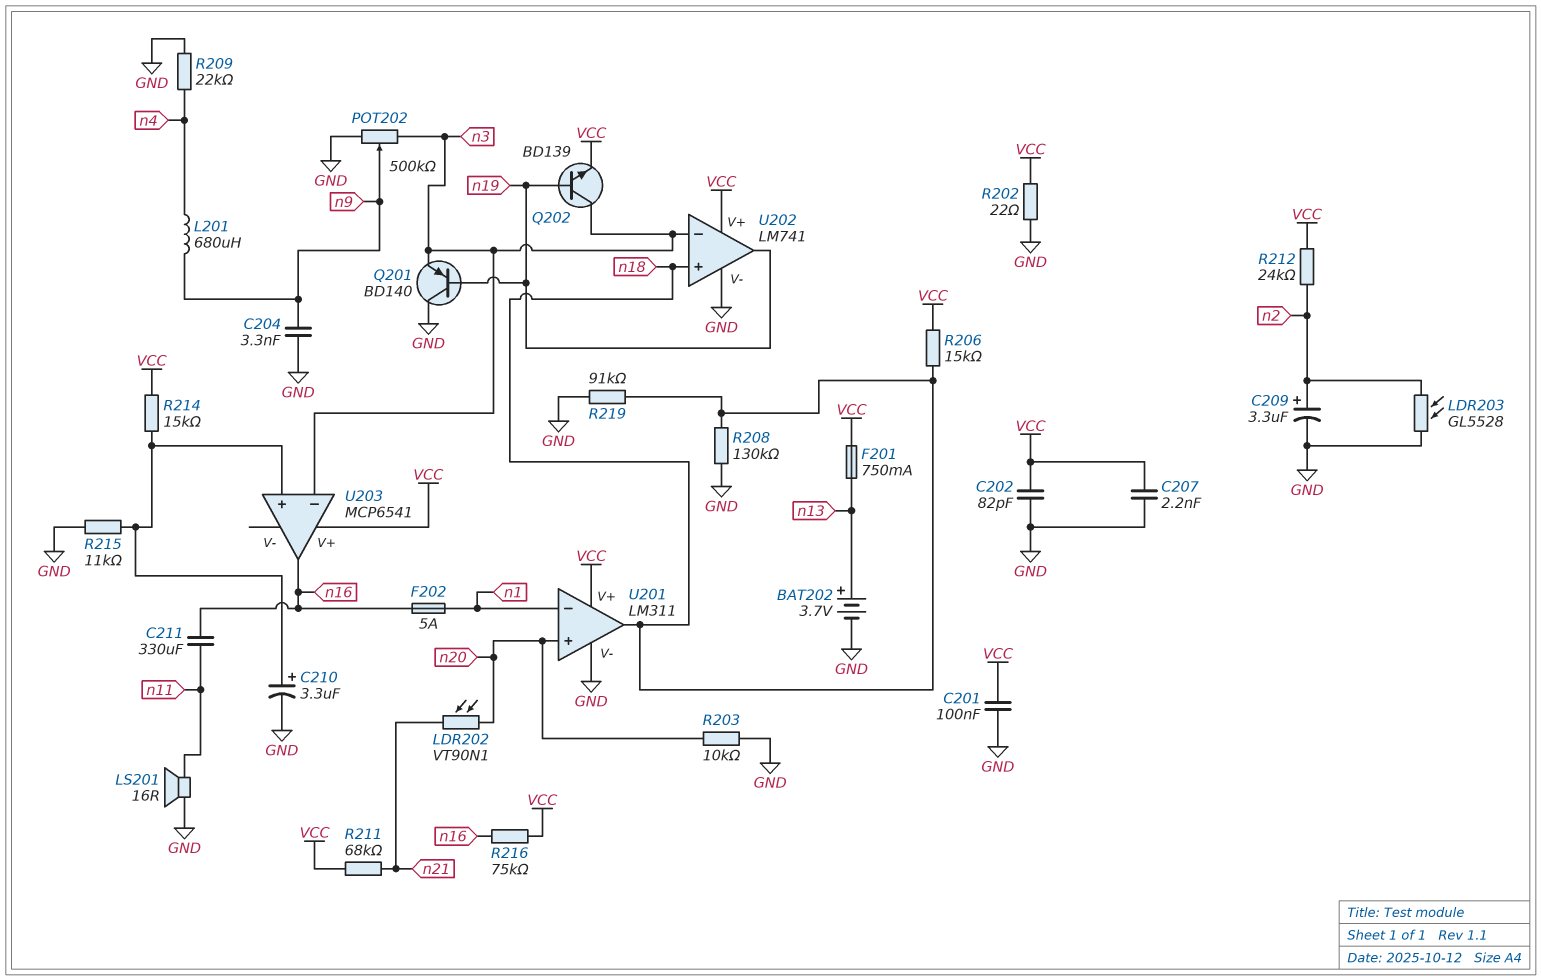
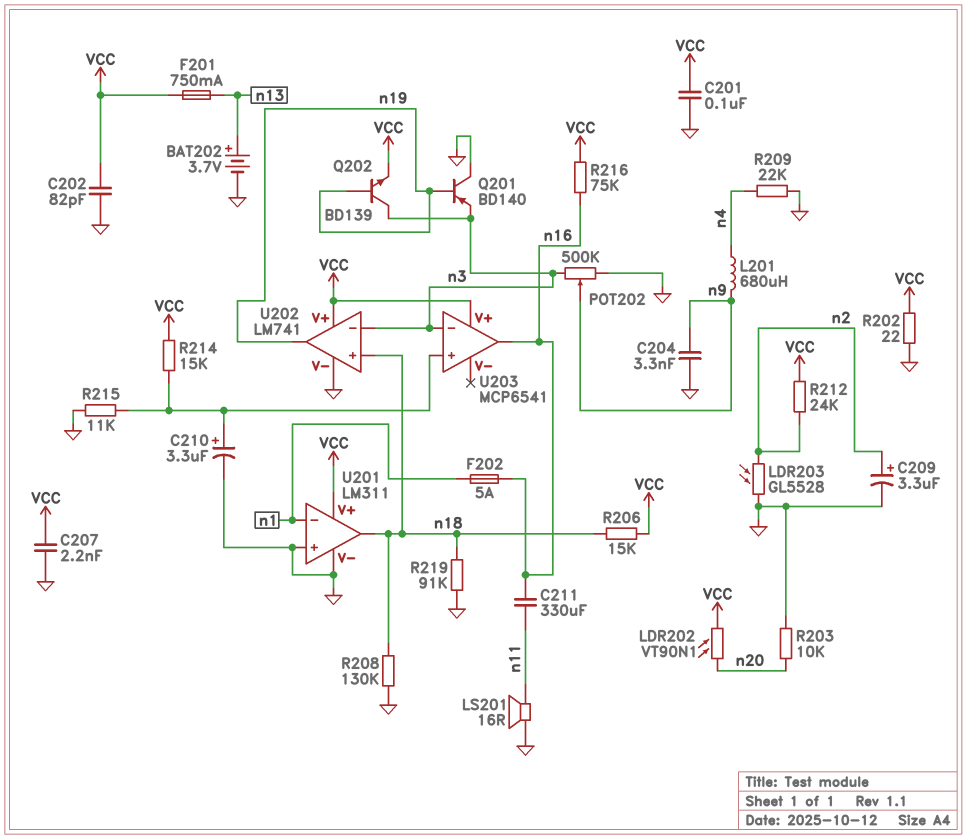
LDR202: VT90N1 (n20, n21) -> VT90N1 (VCC, n20)
R211: 68k (VCC, n21) -> none
U201 pin in+: n20 -> GND

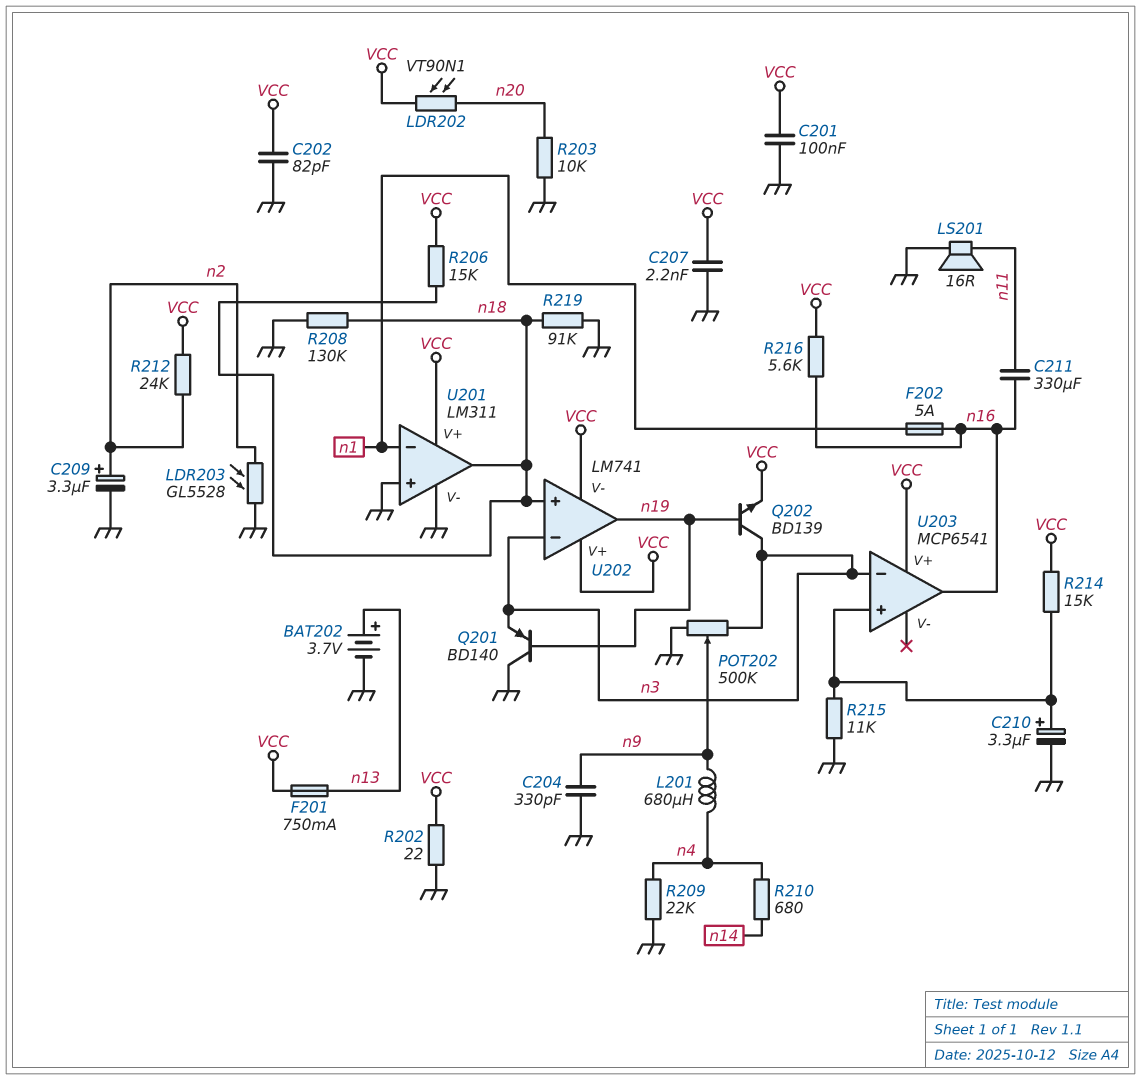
C204: 3.3nF (GND, n9) -> 330pF (GND, n9)
R210: none -> 680 (n4, n14)
R216: 75k (VCC, n16) -> 5.6k (VCC, n16)
U202 pin V-: GND -> VCC

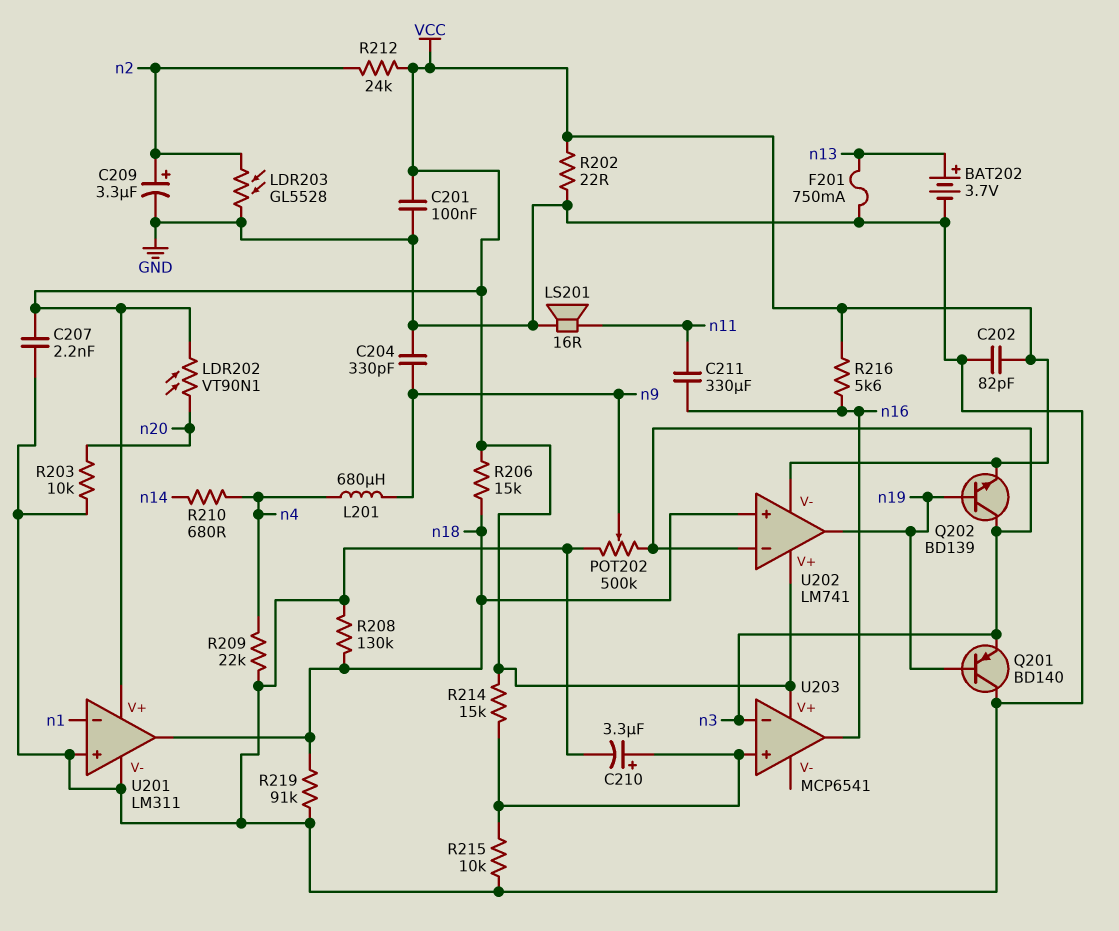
F201: 750mA (VCC, n13) -> 750mA (GND, n13)
F202: 5A (n1, n16) -> none
R215: 11k (GND, U203/in+) -> 10k (GND, U203/in+)

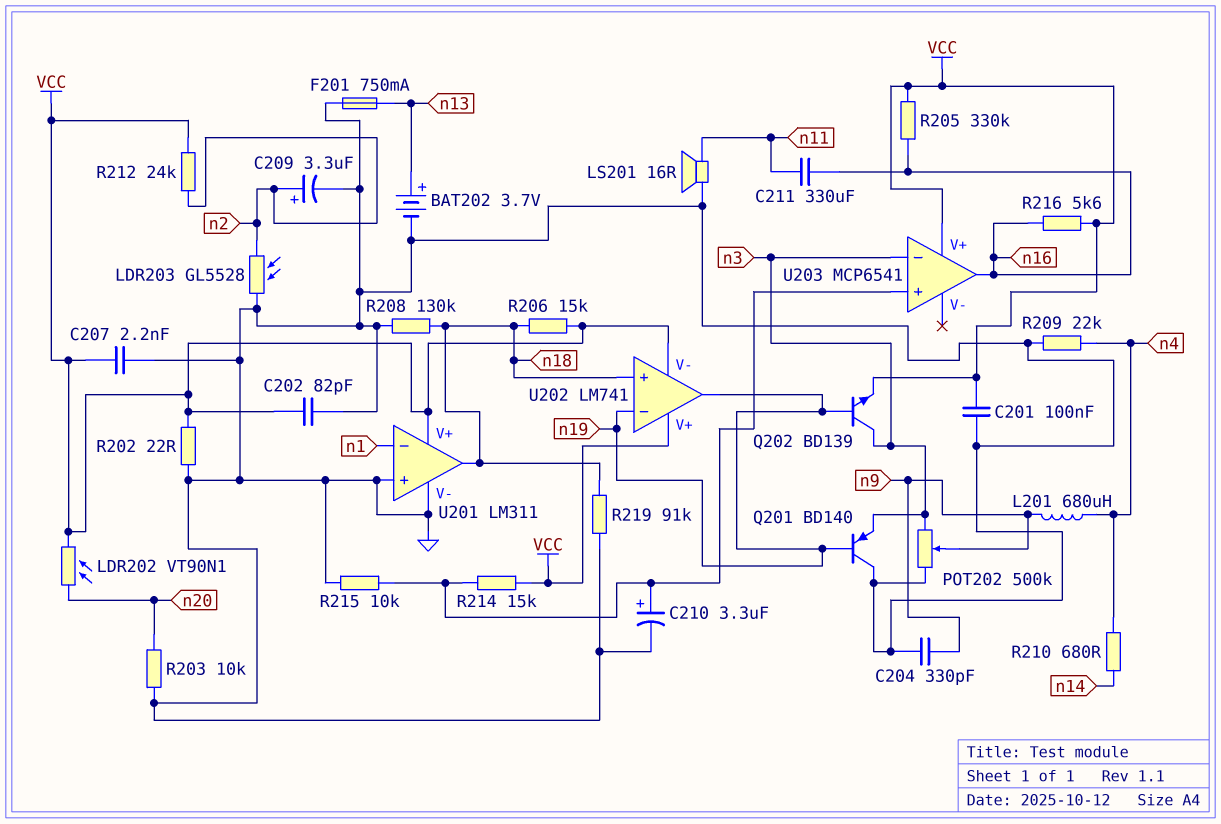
R205: none -> 330k (VCC, n16)
U202 pin in-: n3 -> n19

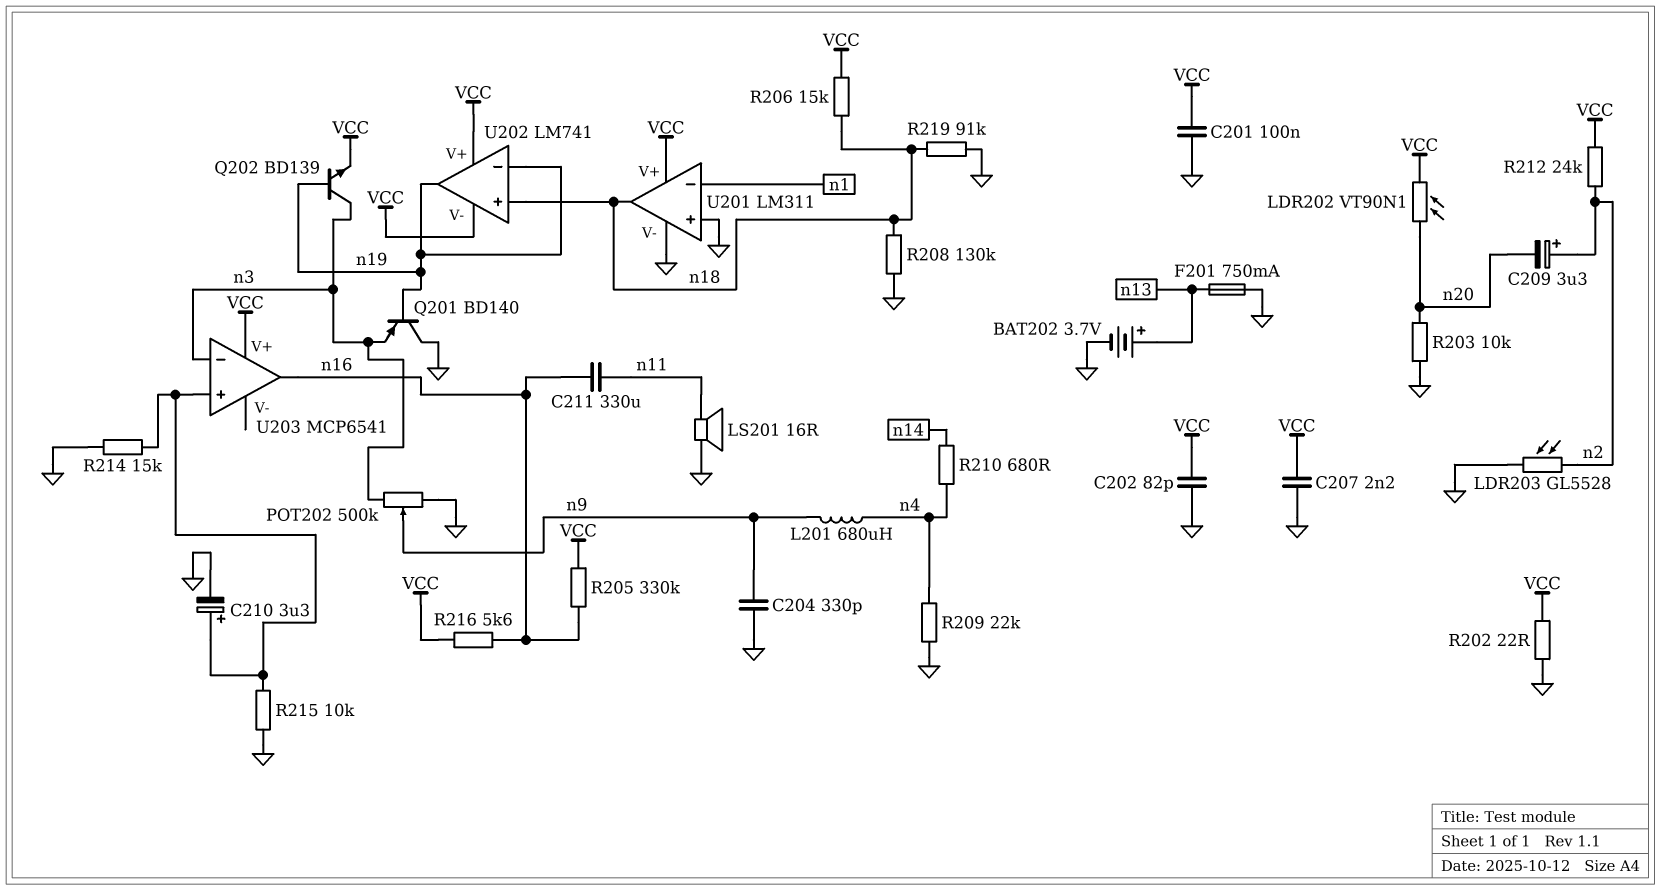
C209: 3.3uF (plus n2, minus GND) -> 3.3uF (plus n2, minus n20)
R214: 15k (U203/in+, VCC) -> 15k (GND, U203/in+)

